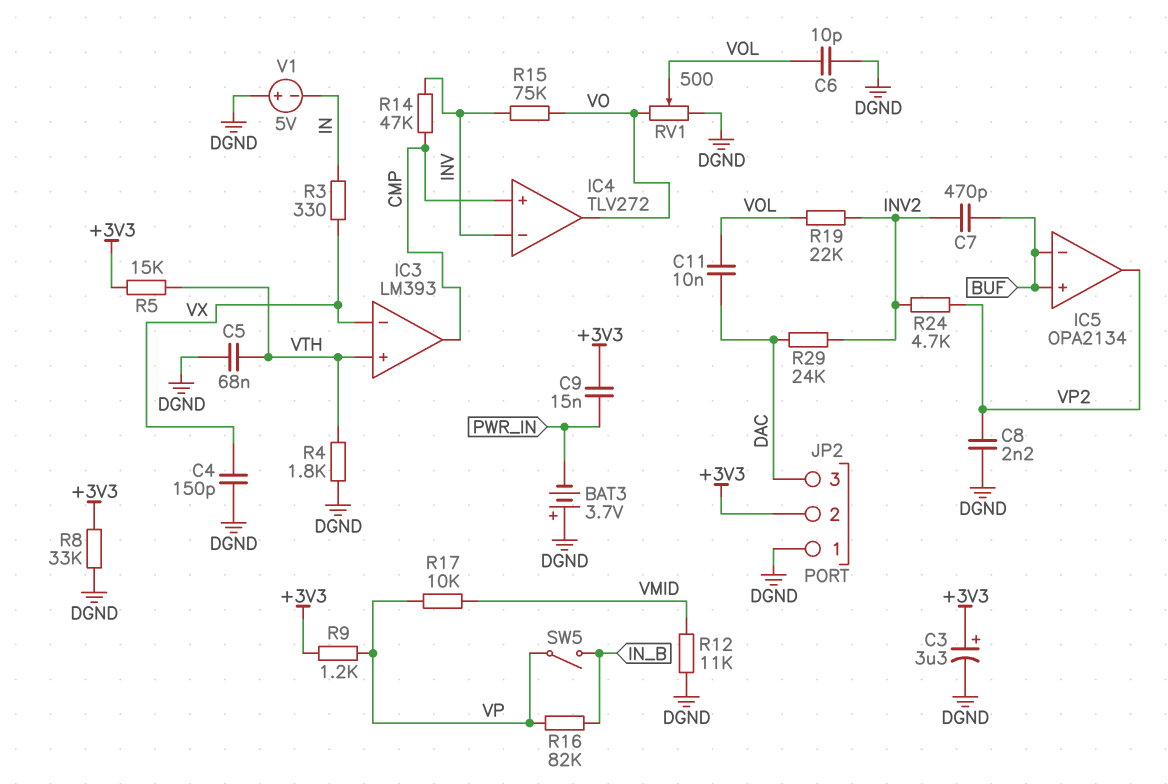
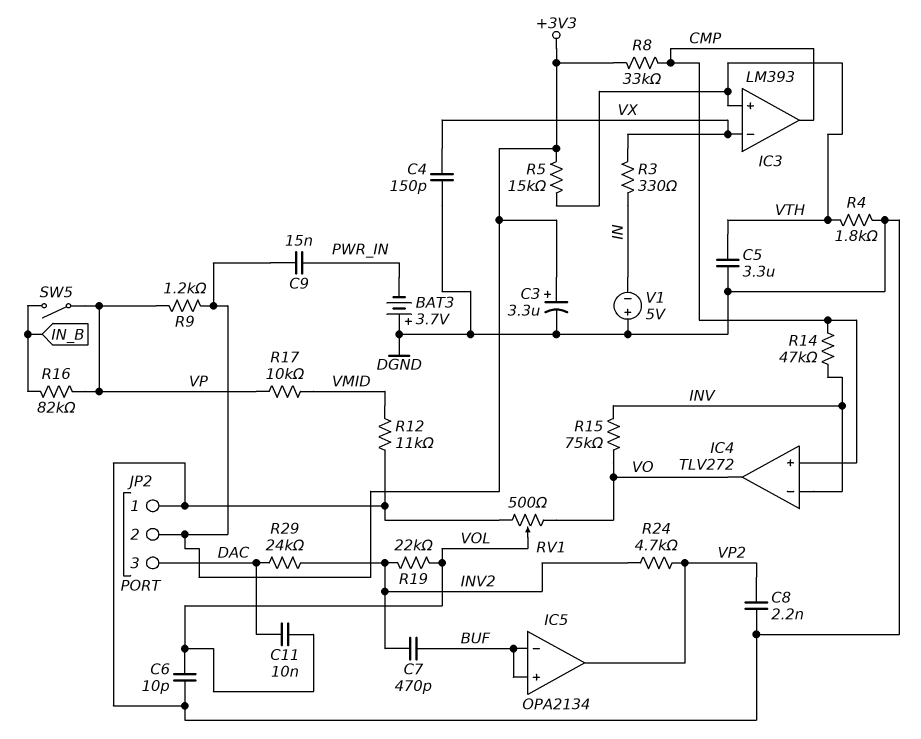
C5: 68nF (DGND, VTH) -> 3.3uF (DGND, VTH)
R8: 33k (+3V3, DGND) -> 33k (+3V3, CMP)

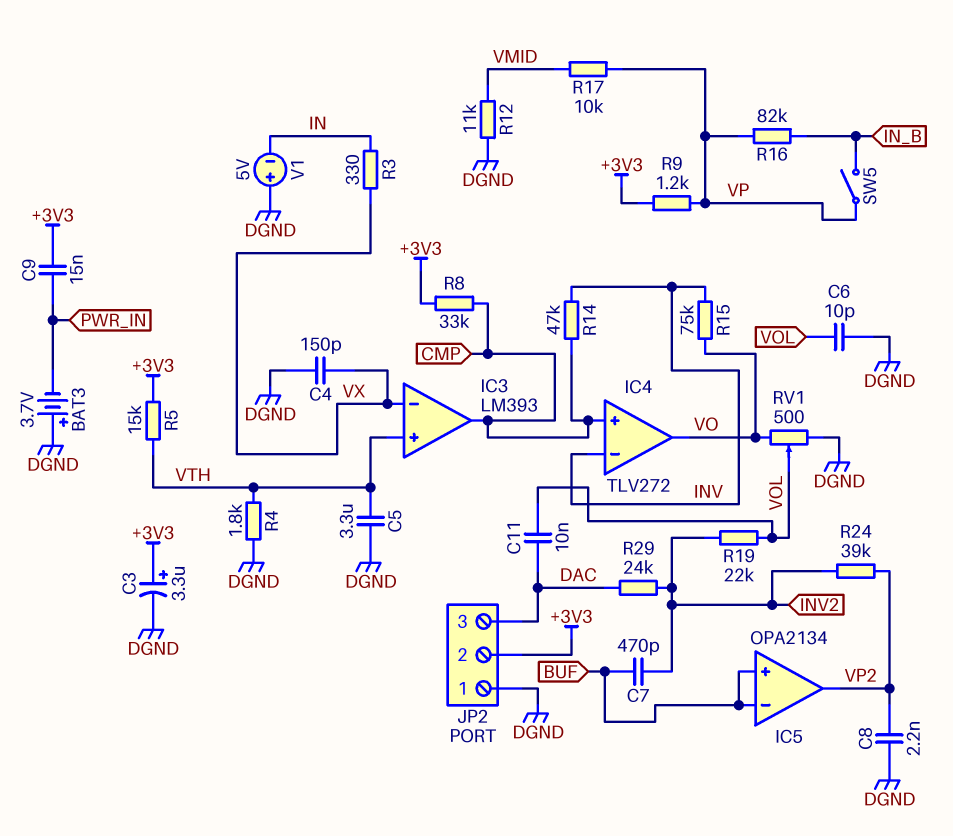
R24: 4.7k (INV2, VP2) -> 39k (INV2, VP2)

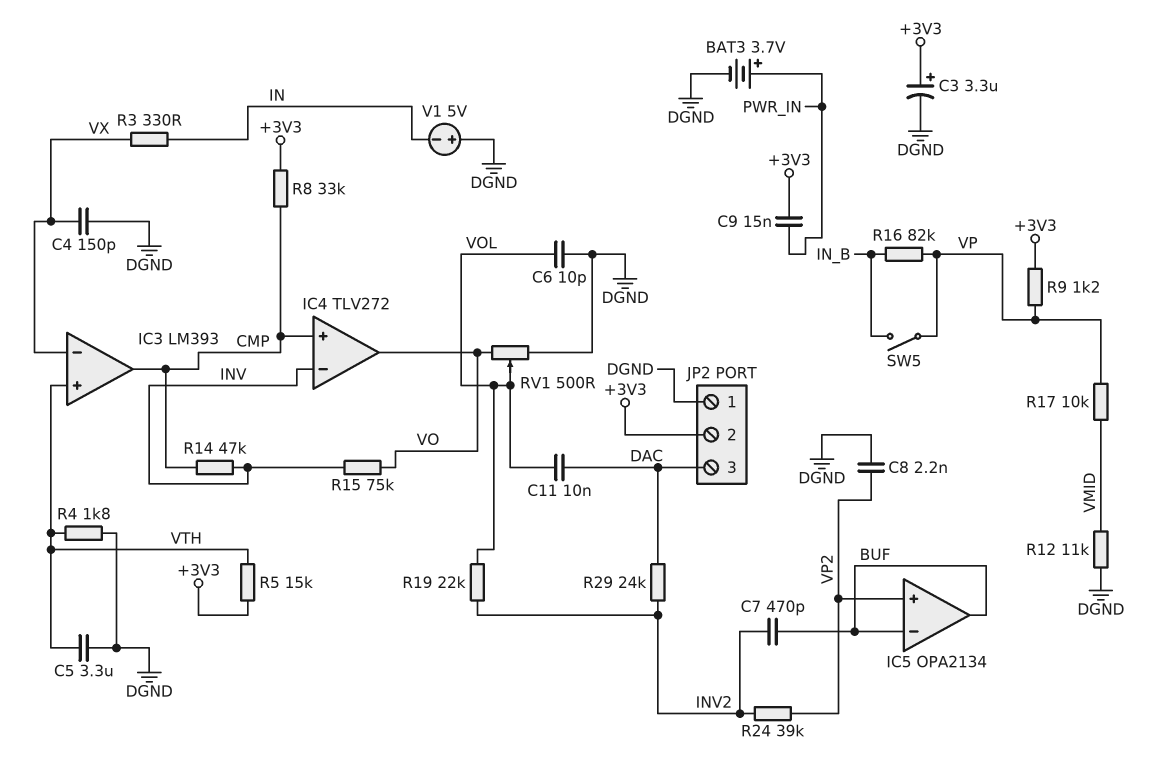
BAT3: 3.7V (plus DGND, minus PWR_IN) -> 3.7V (plus PWR_IN, minus DGND)
IC5 pin in+: BUF -> VP2
IC5 pin out: VP2 -> BUF

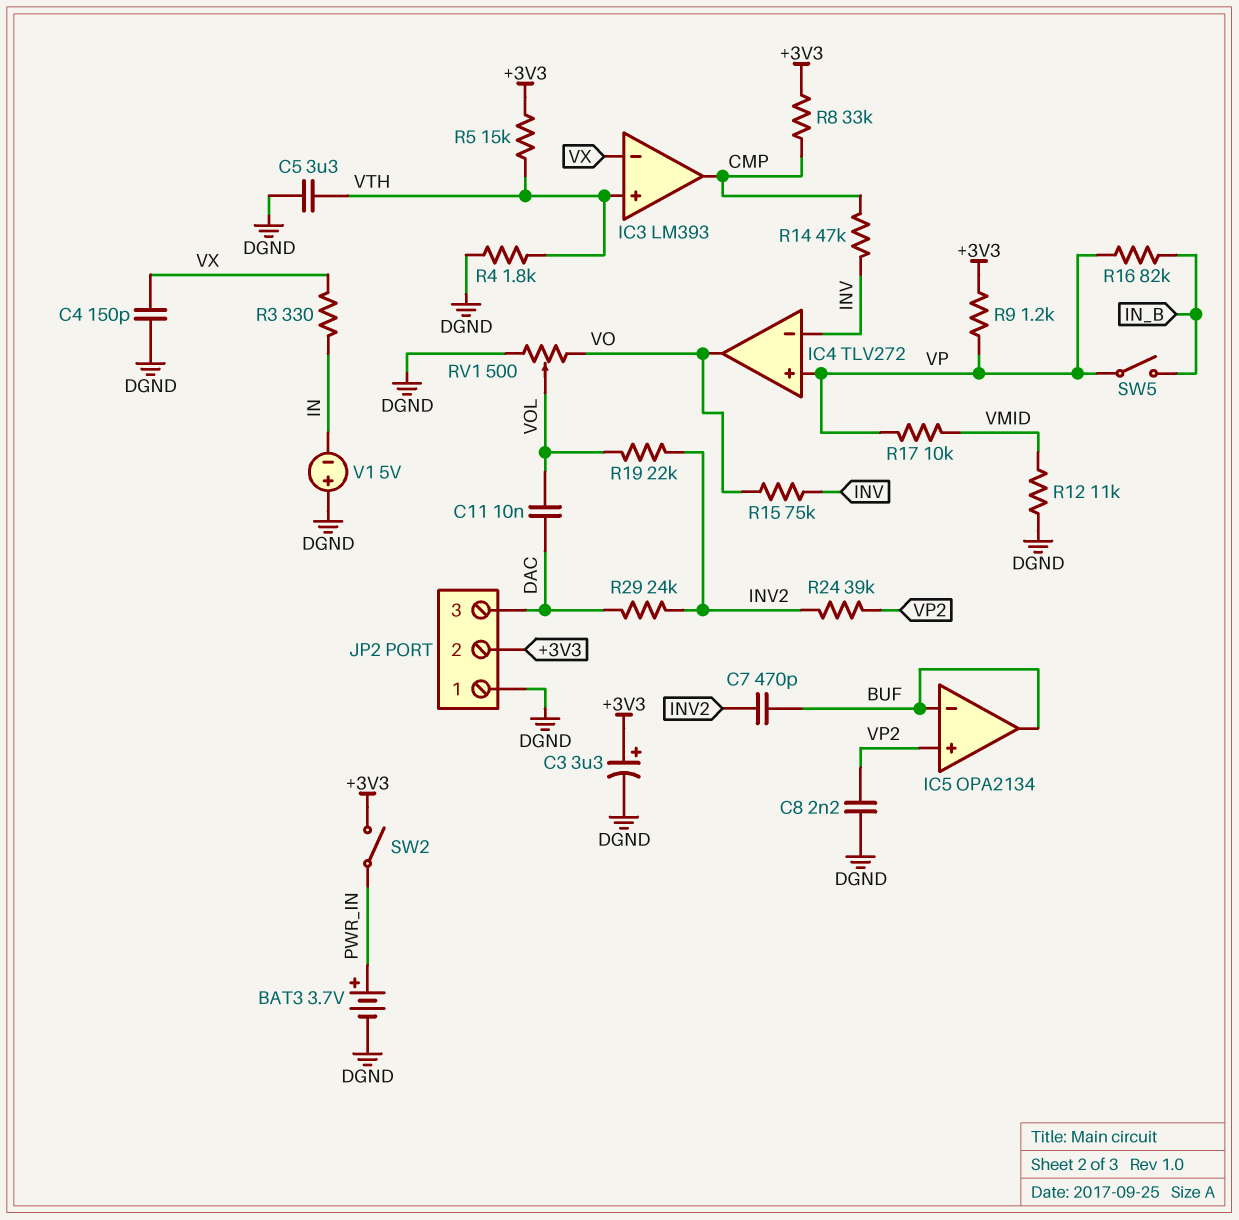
C6: 10pF (DGND, VOL) -> none
C9: 15nF (+3V3, PWR_IN) -> none
IC4 pin in+: CMP -> VP
SW2: none -> switch (+3V3, PWR_IN)

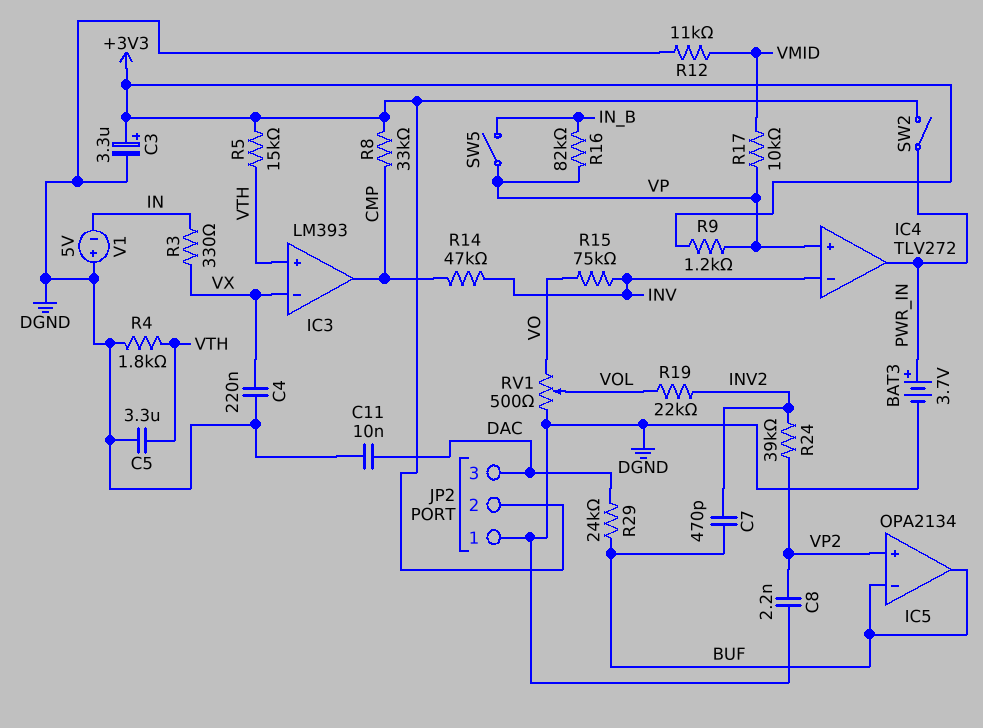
C4: 150pF (DGND, VX) -> 220nF (DGND, VX)
C11: 10nF (DAC, VOL) -> 10nF (DAC, DGND)
IC4 pin out: VO -> PWR_IN
R29: 24k (DAC, INV2) -> 24k (BUF, DAC)

